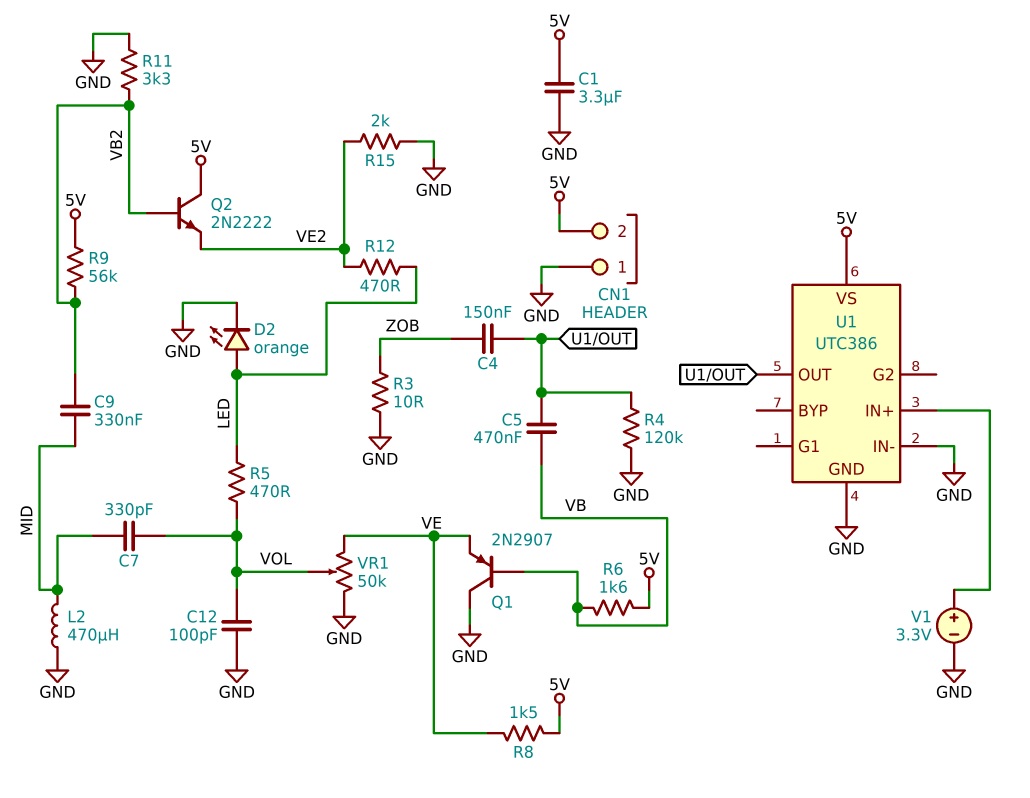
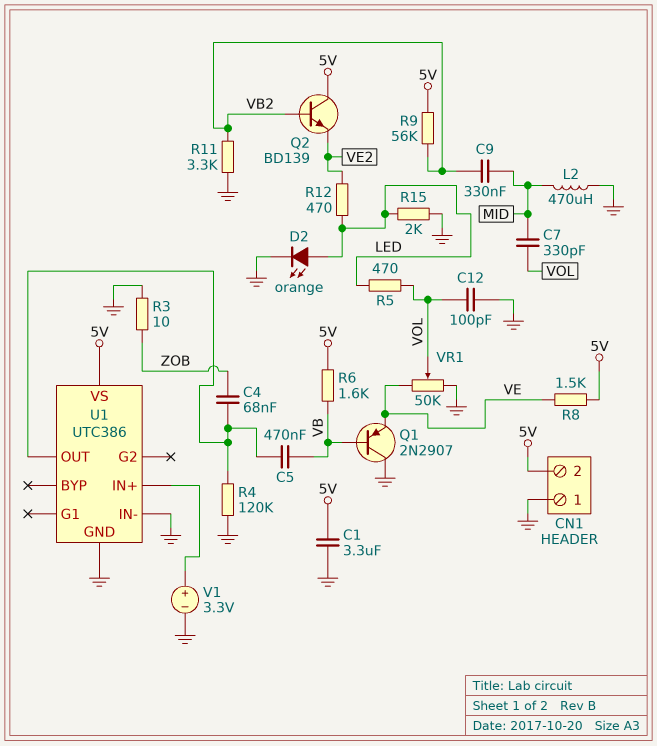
C4: 150nF (U1/OUT, ZOB) -> 68nF (U1/OUT, ZOB)
Q2: NPN 2N2222 (B VB2, C 5V, E VE2) -> NPN BD139 (B VB2, C 5V, E VE2)
R15: 2k (GND, VE2) -> 2k (GND, LED)

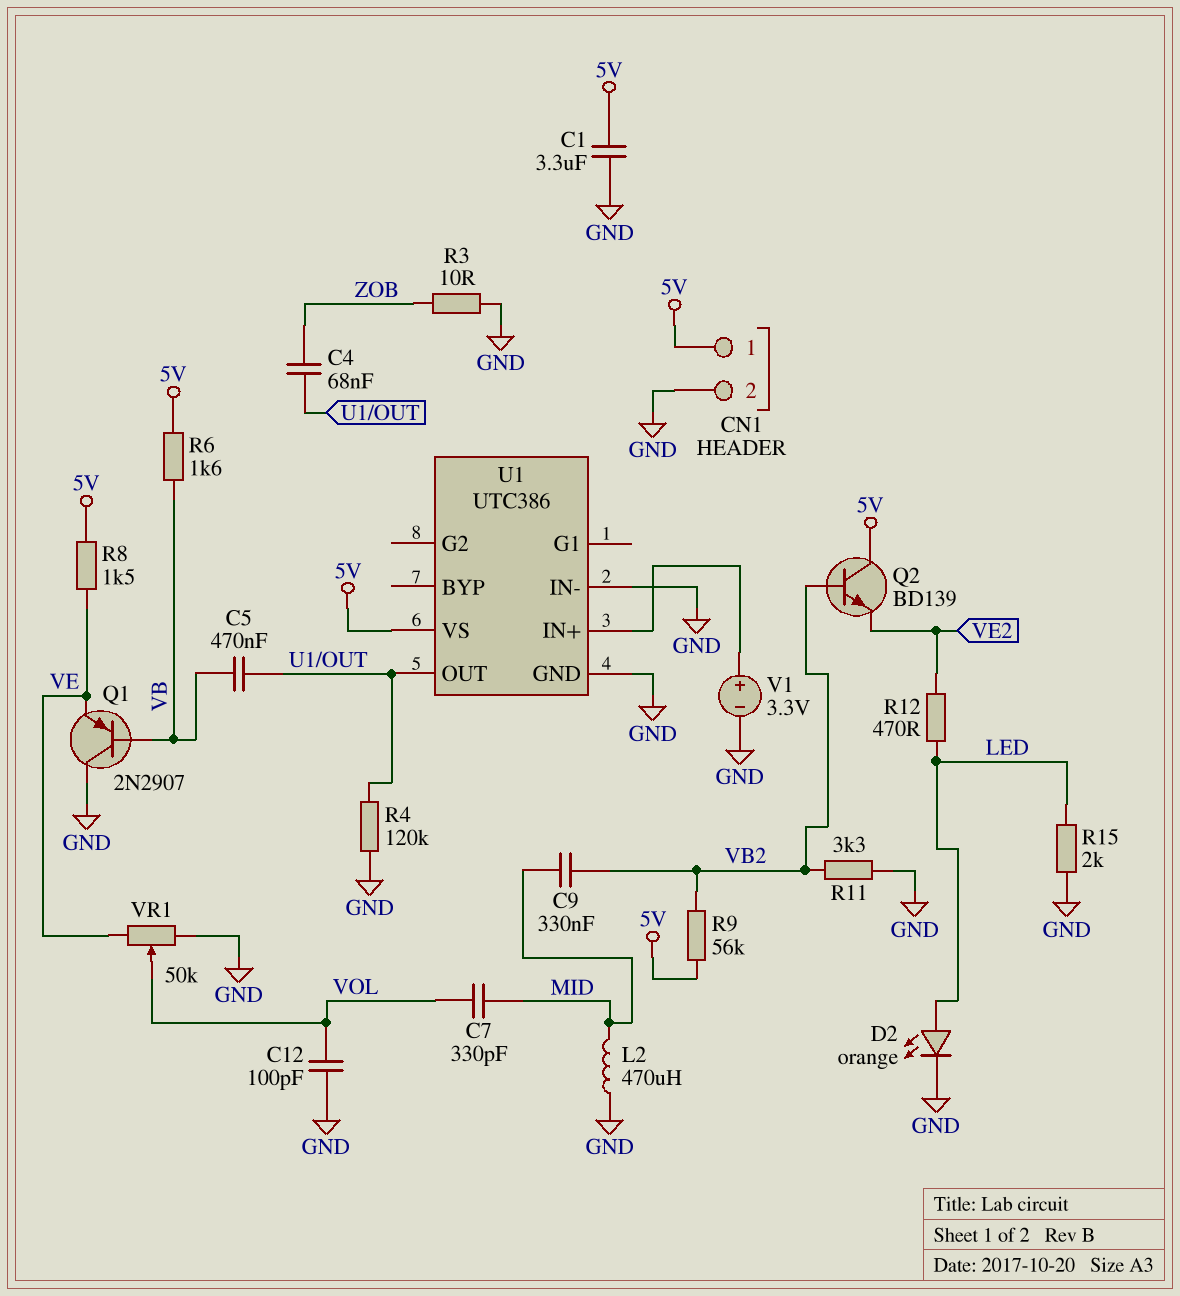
CN1 pin 1: GND -> 5V
CN1 pin 2: 5V -> GND
R5: 470 (LED, VOL) -> none

